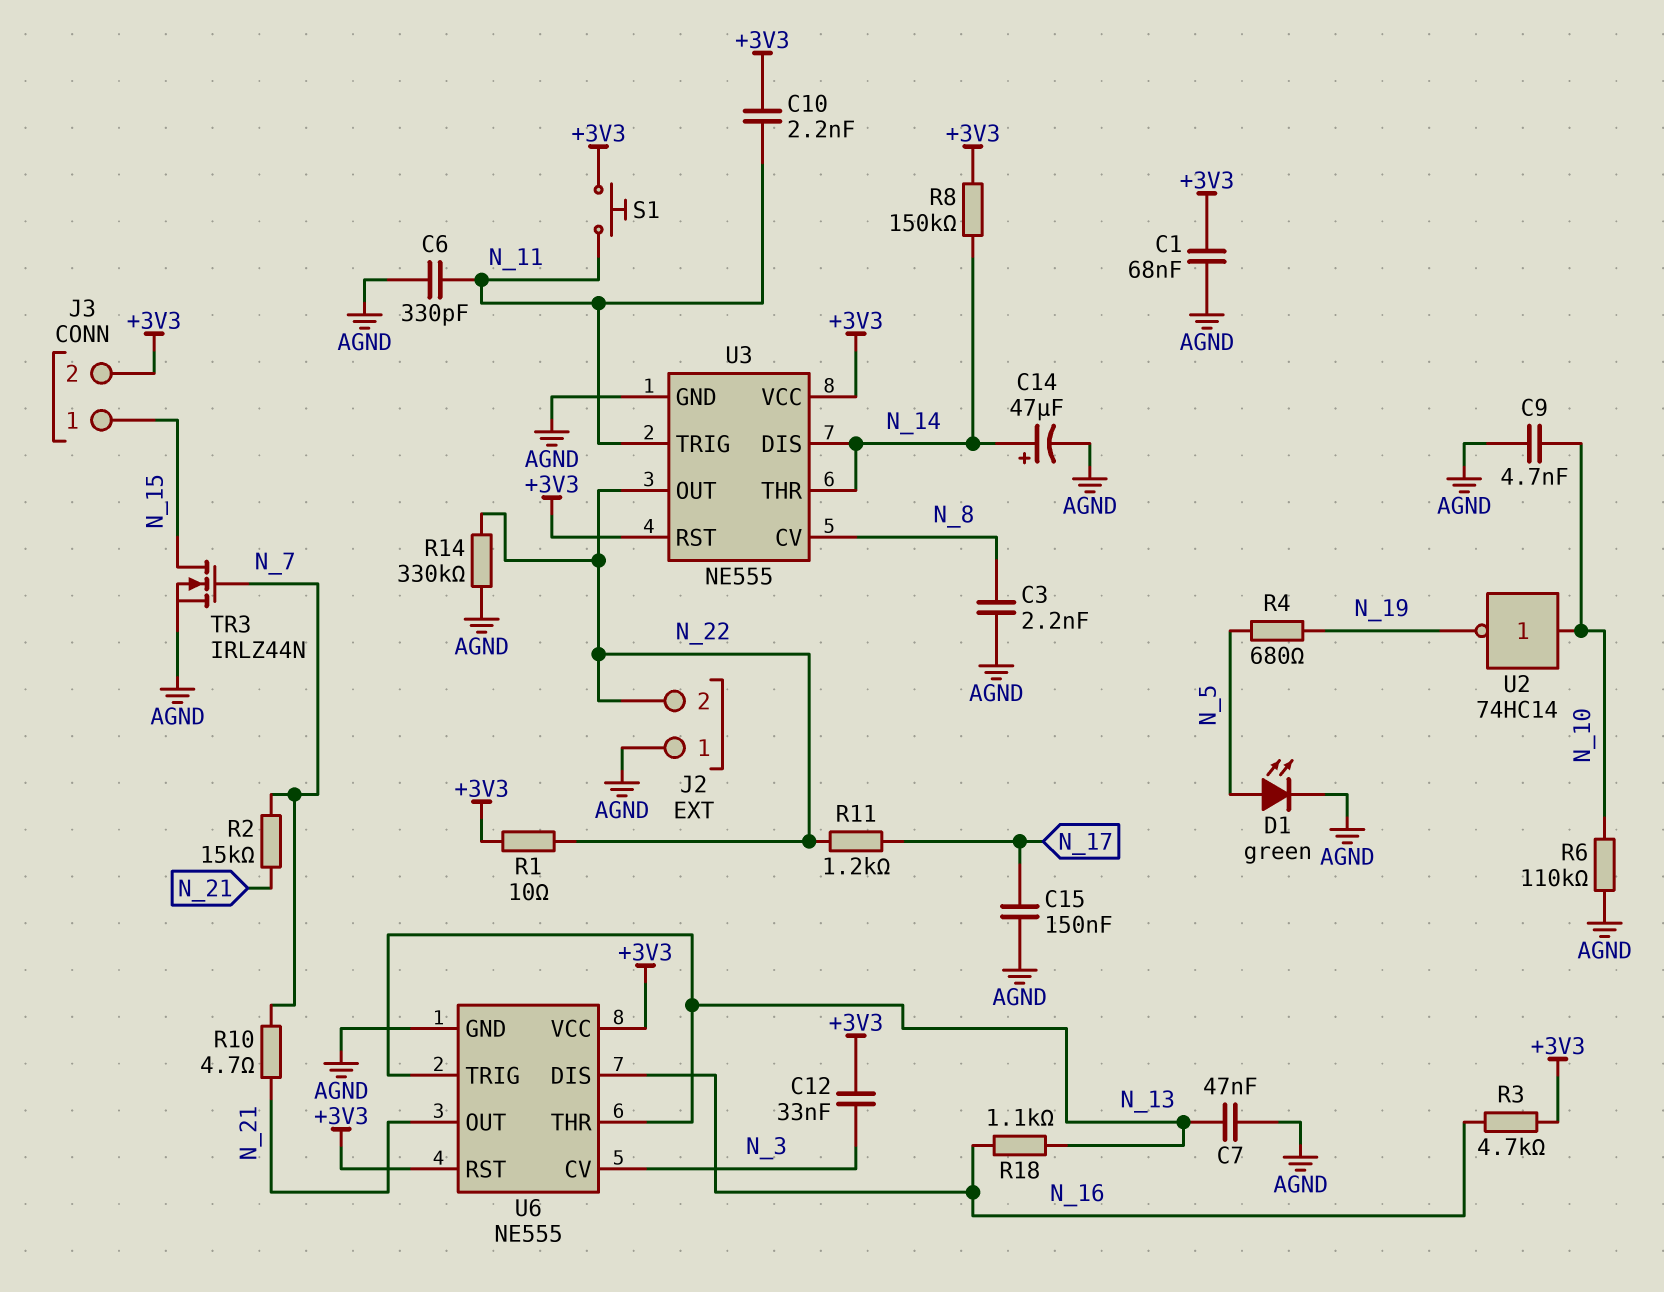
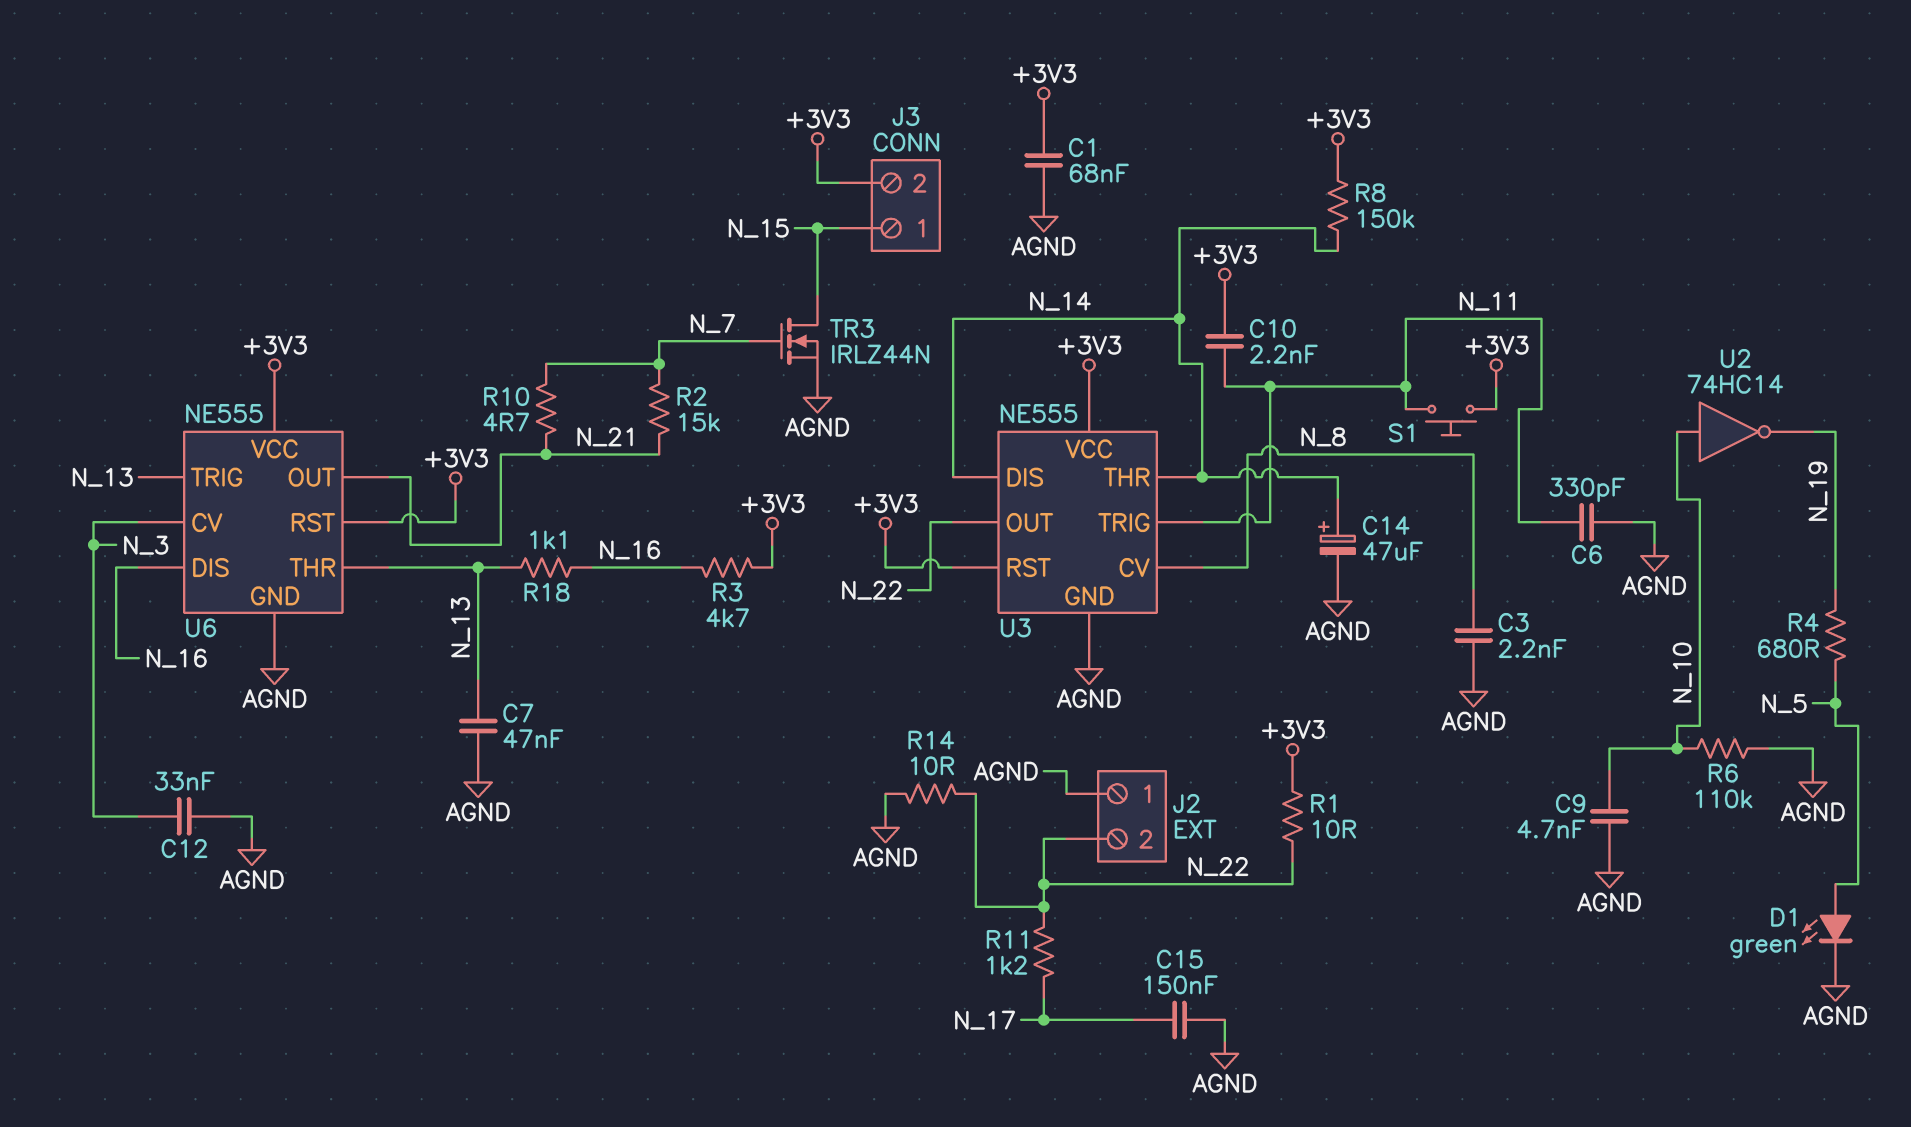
C12: 33nF (+3V3, N_3) -> 33nF (AGND, N_3)
R14: 330k (AGND, N_22) -> 10 (AGND, N_22)

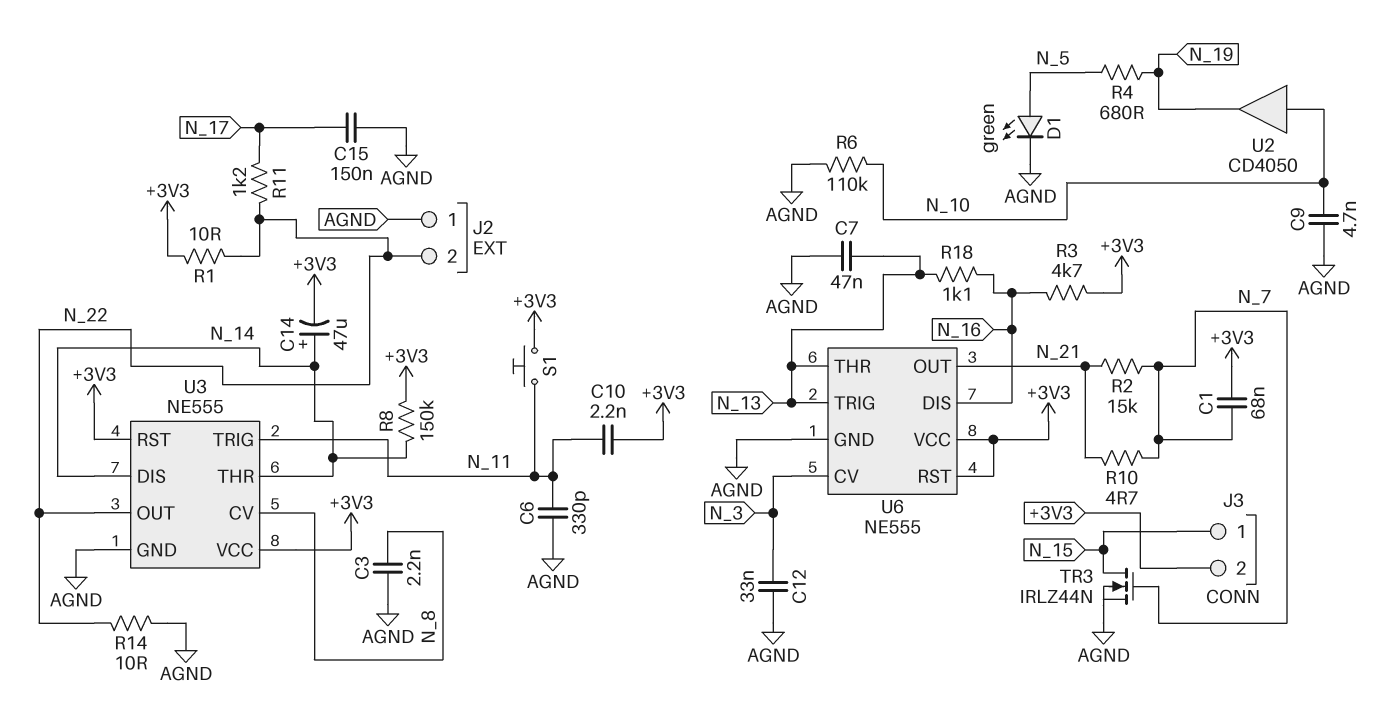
C1: 68nF (+3V3, AGND) -> 68nF (+3V3, N_7)
C14: 47uF (plus N_14, minus AGND) -> 47uF (plus N_14, minus +3V3)
U2: NOT 74HC14 (in N_10, out N_19) -> buffer CD4050 (in N_10, out N_19)

